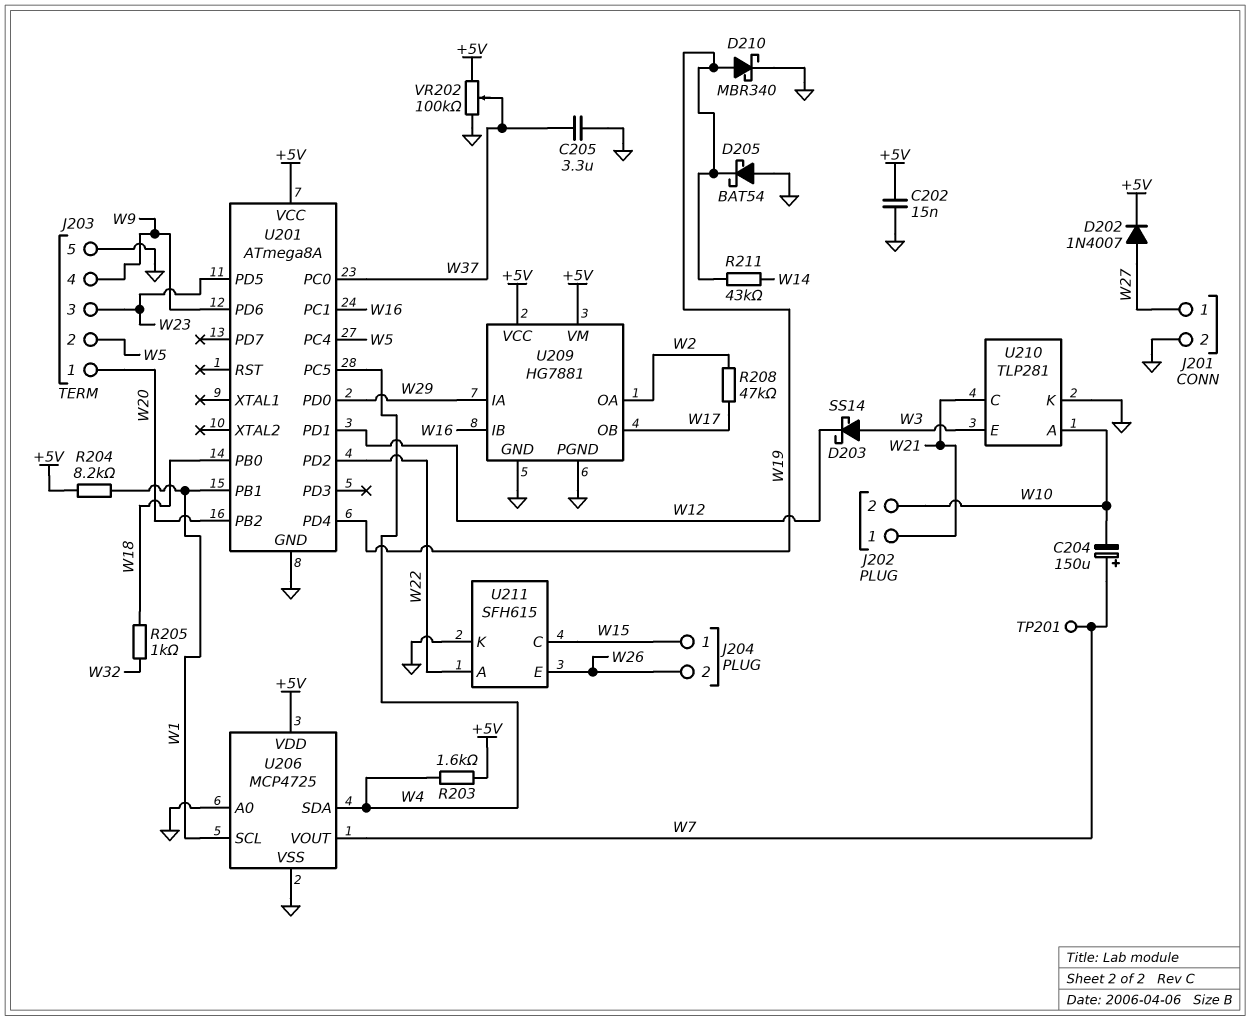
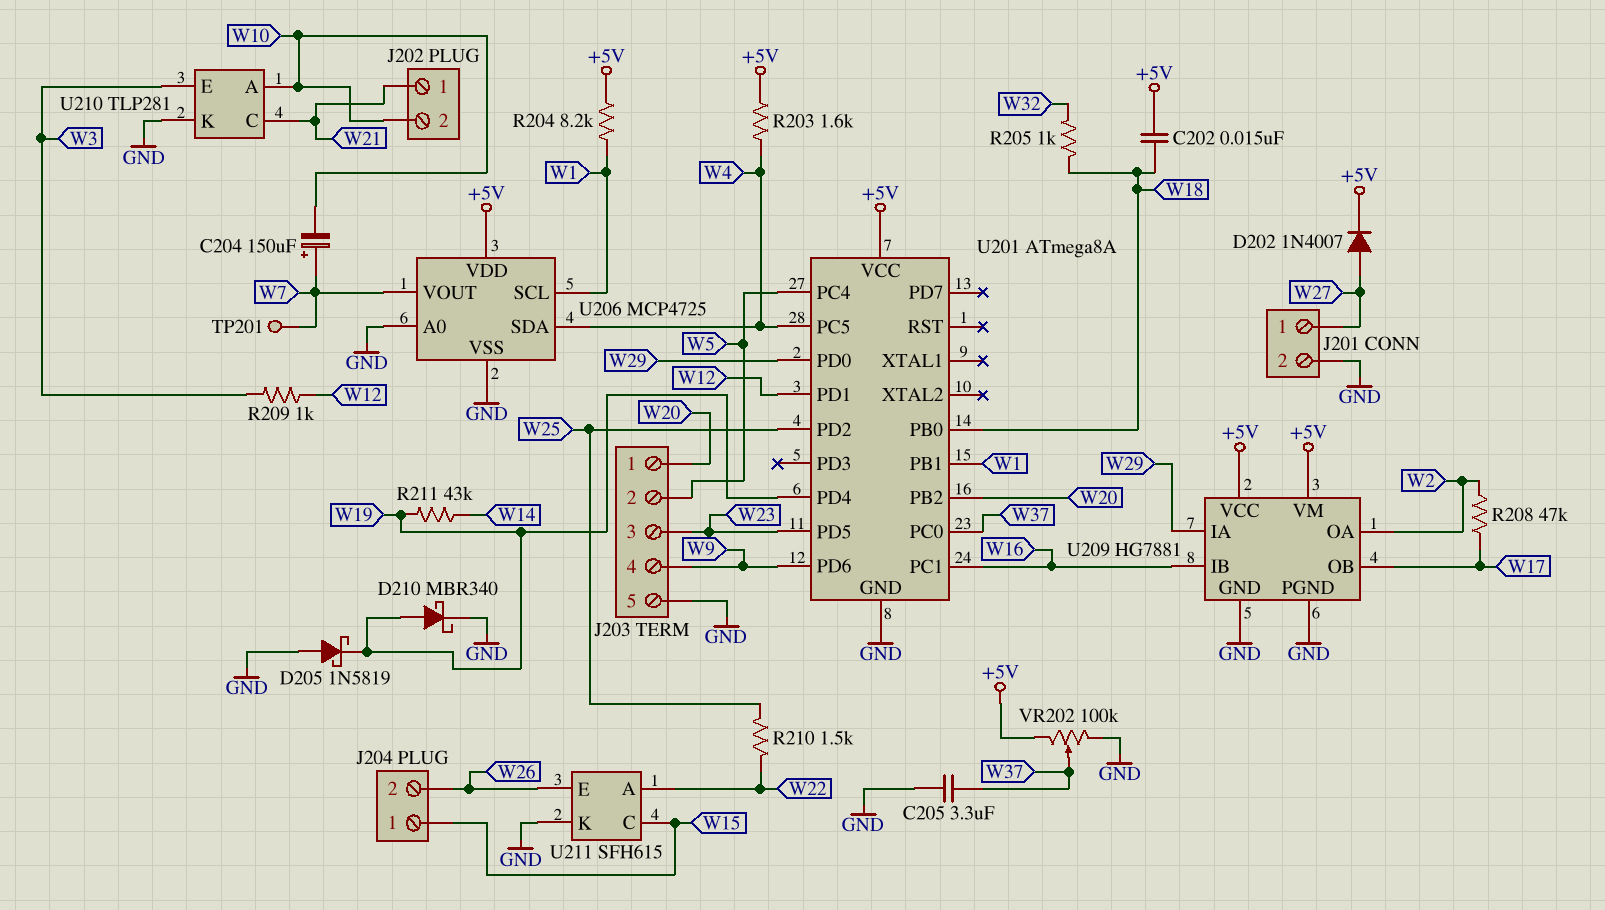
C202: 15nF (+5V, GND) -> 15nF (+5V, W18)
D203: schottky SS14 (A W3, K W12) -> none
D205: schottky BAT54 (A GND, K W19) -> schottky 1N5819 (A GND, K W19)
R209: none -> 1k (W3, W12)
R210: none -> 1.5k (W22, W25)
U201 pin PD2: W22 -> W25

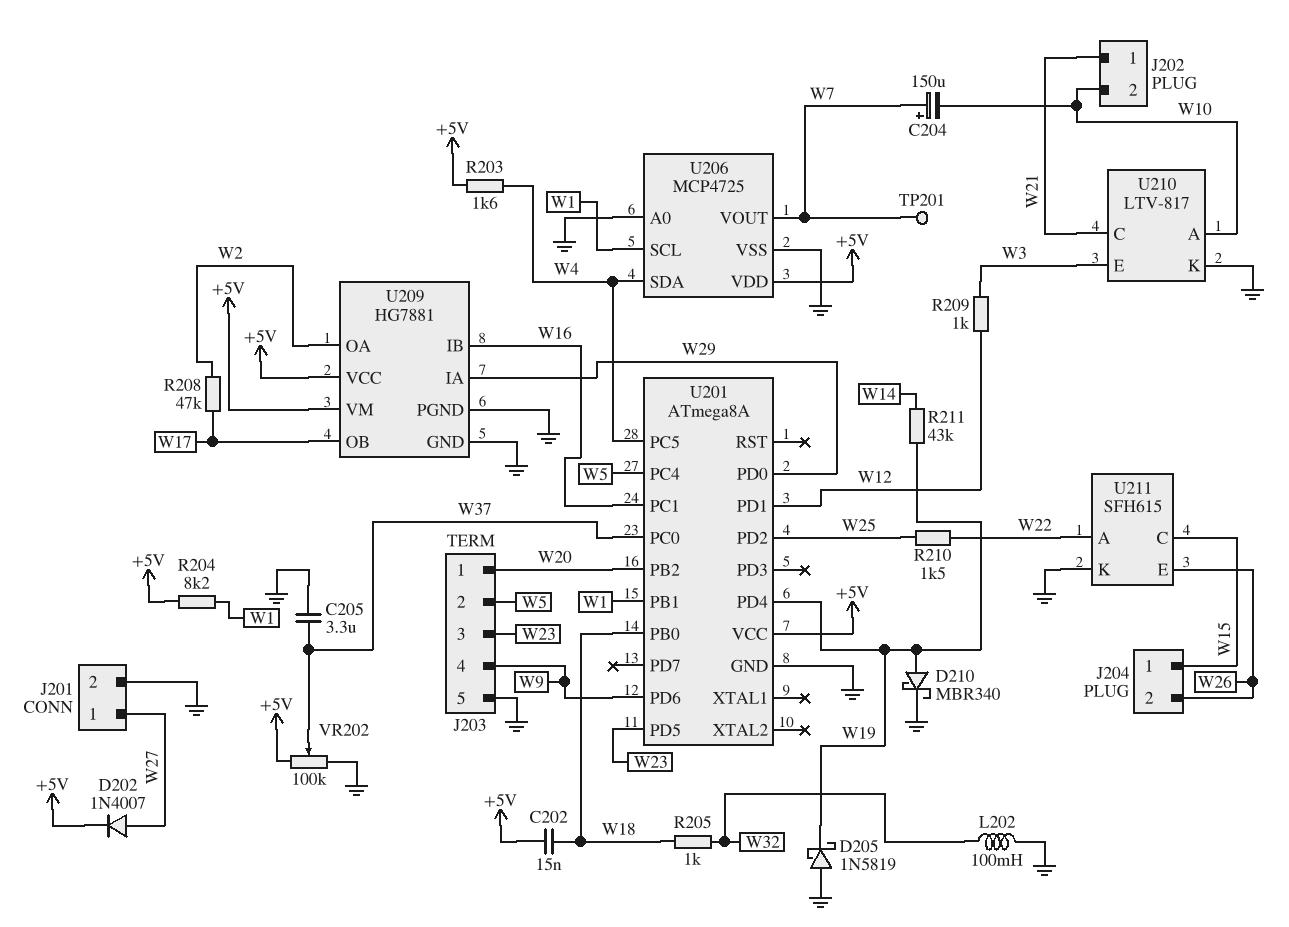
L202: none -> 100mH (GND, W32)
U210: TLP281 -> LTV-817

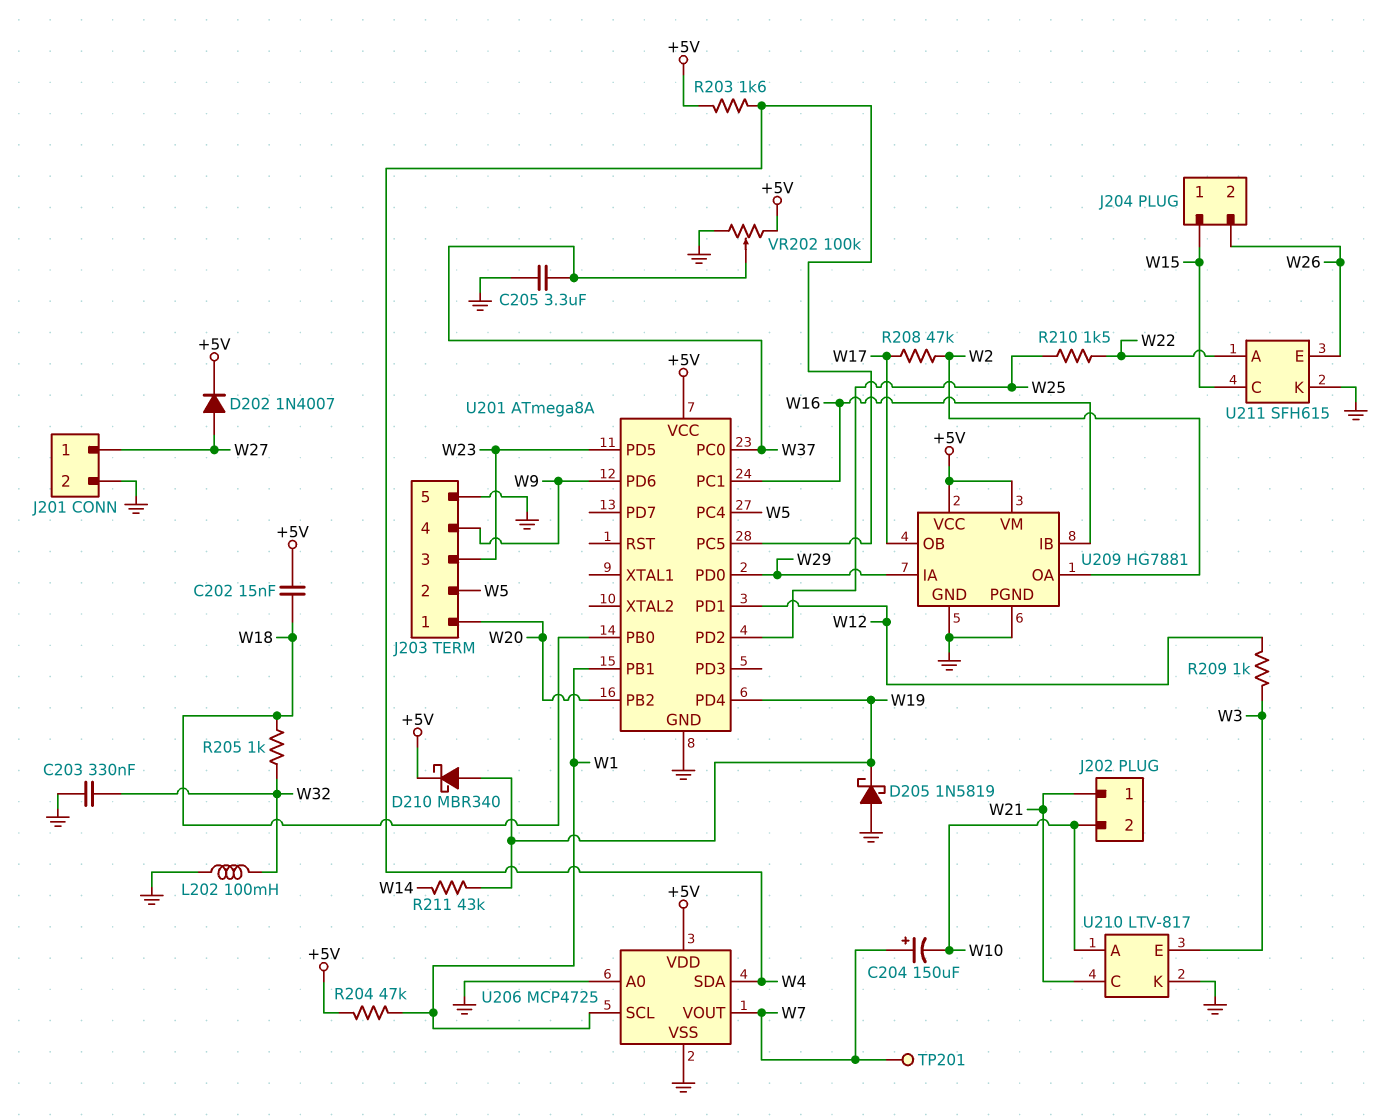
C203: none -> 330nF (GND, W32)
D210: schottky MBR340 (A W19, K GND) -> schottky MBR340 (A W19, K +5V)
R204: 8.2k (+5V, W1) -> 47k (+5V, W1)

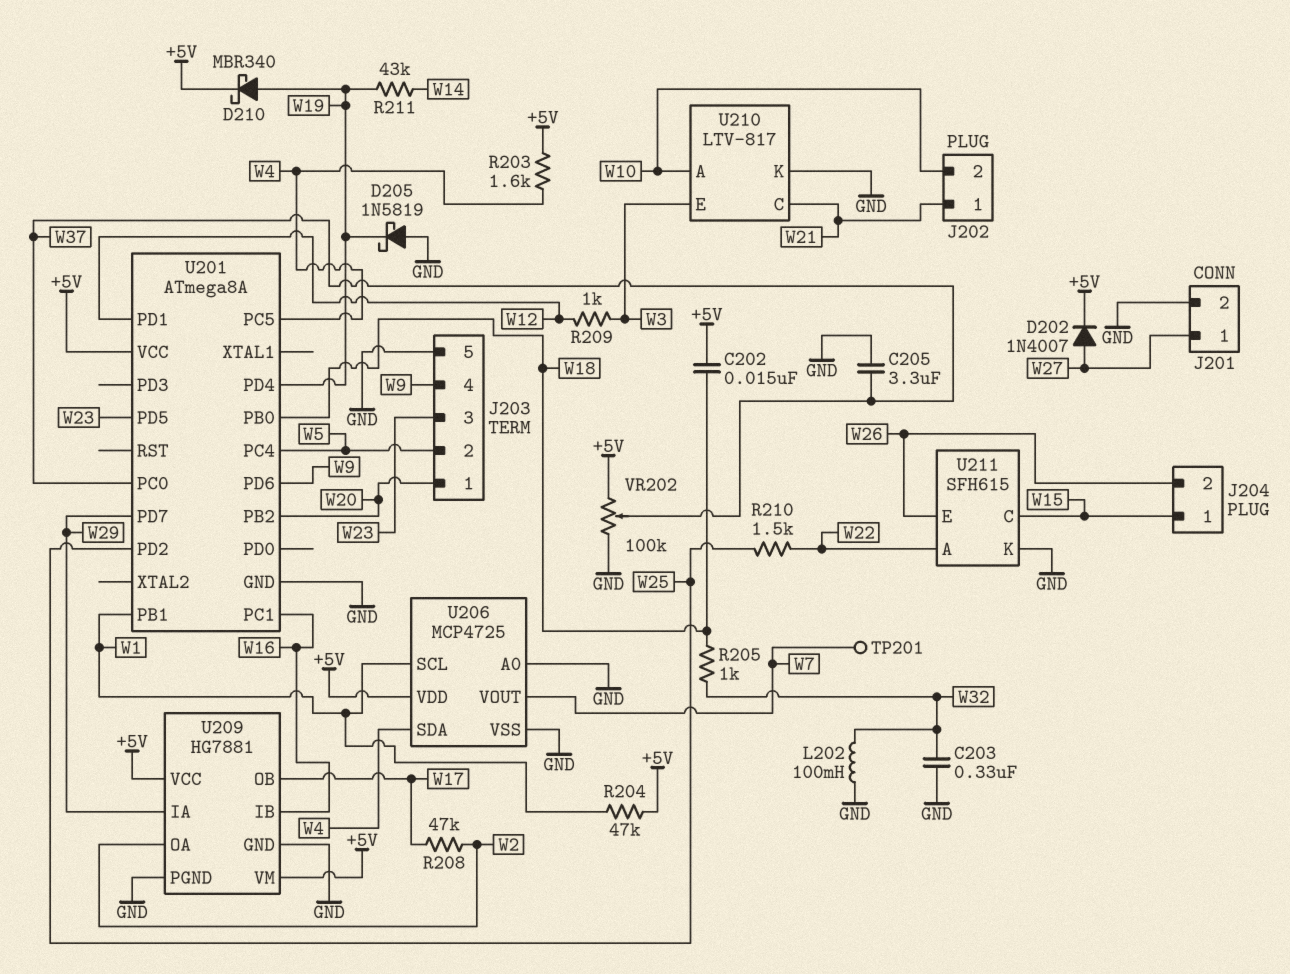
C204: 150uF (plus W7, minus W10) -> none
U201 pin PD0: W29 -> none
U201 pin PD7: none -> W29

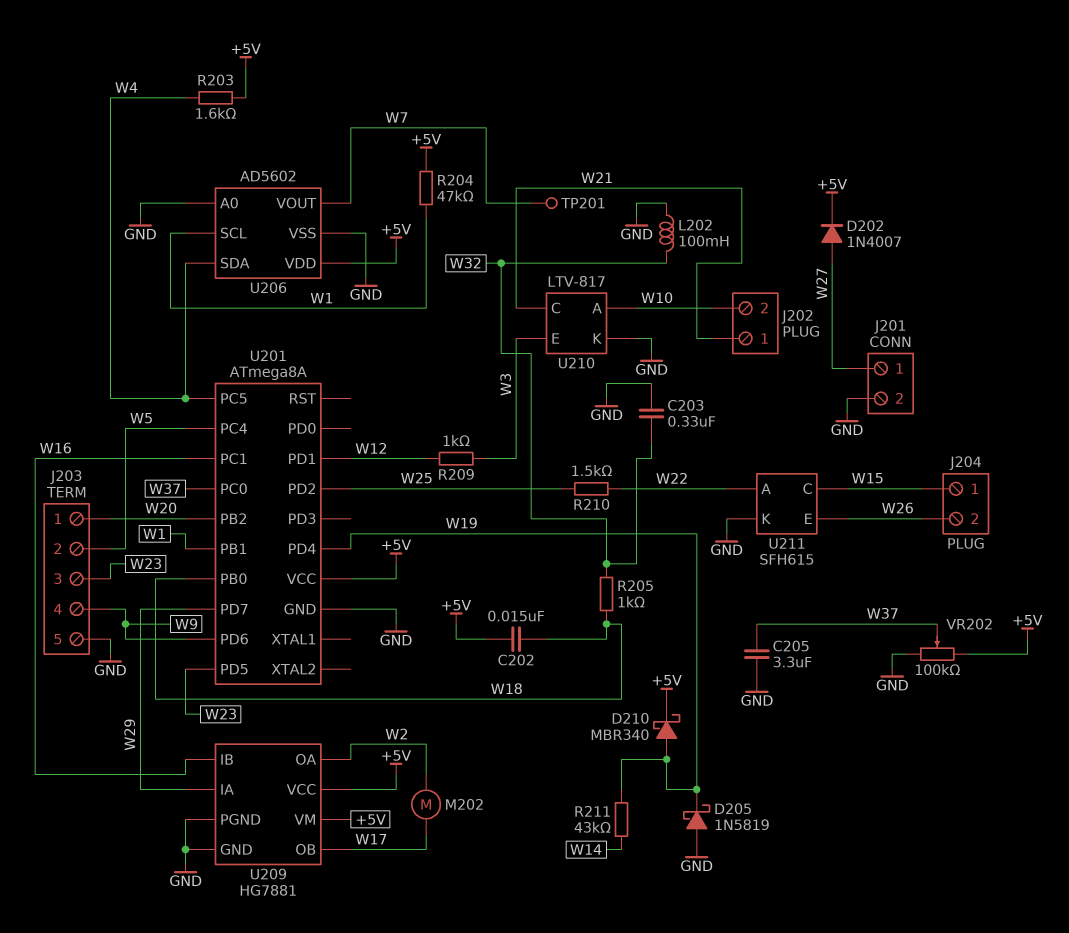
M202: none -> motor (W2, W17)
R208: 47k (W2, W17) -> none
U206: MCP4725 -> AD5602

